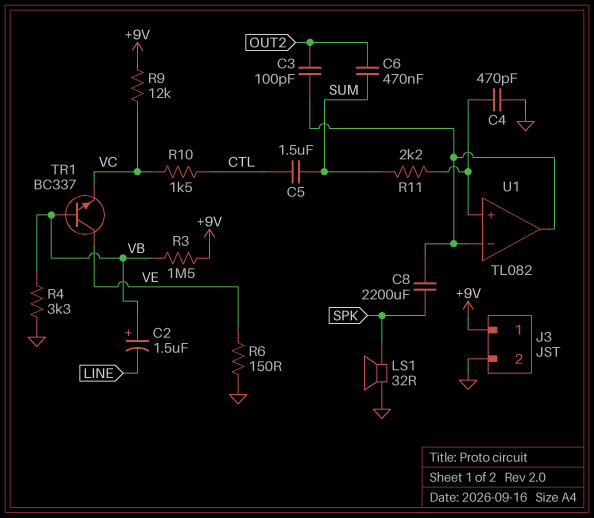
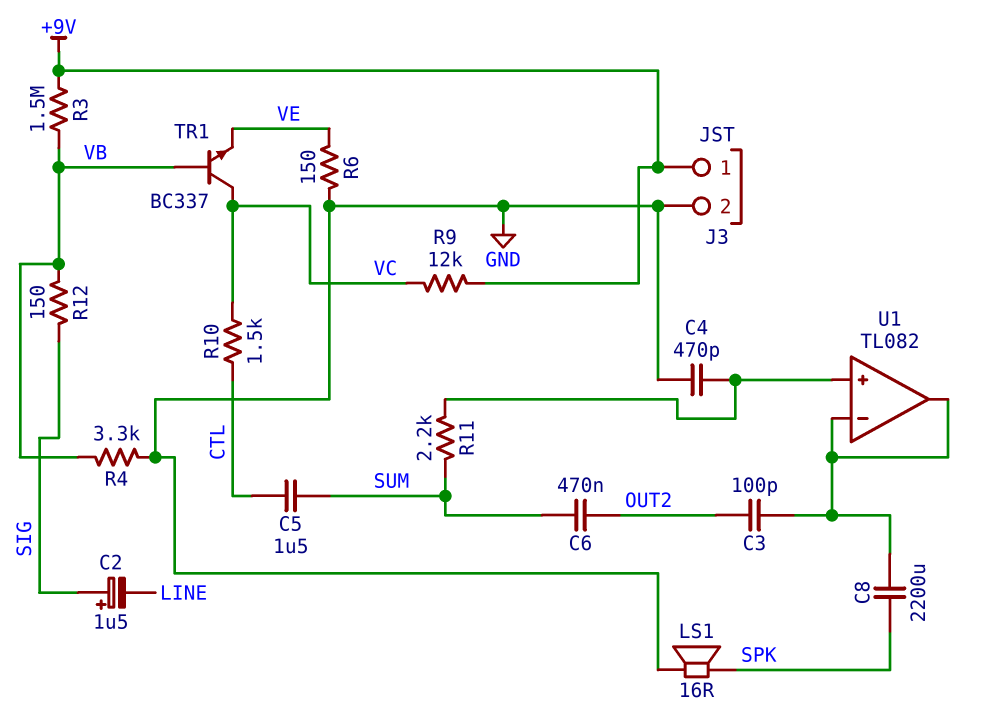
C2: 1.5uF (plus VB, minus LINE) -> 1.5uF (plus SIG, minus LINE)
LS1: speaker 32R (GND, SPK) -> speaker 16R (GND, SPK)
R12: none -> 150 (SIG, VB)
TR1: NPN BC337 (B VB, C VE, E VC) -> NPN BC337 (B VB, C VC, E VE)

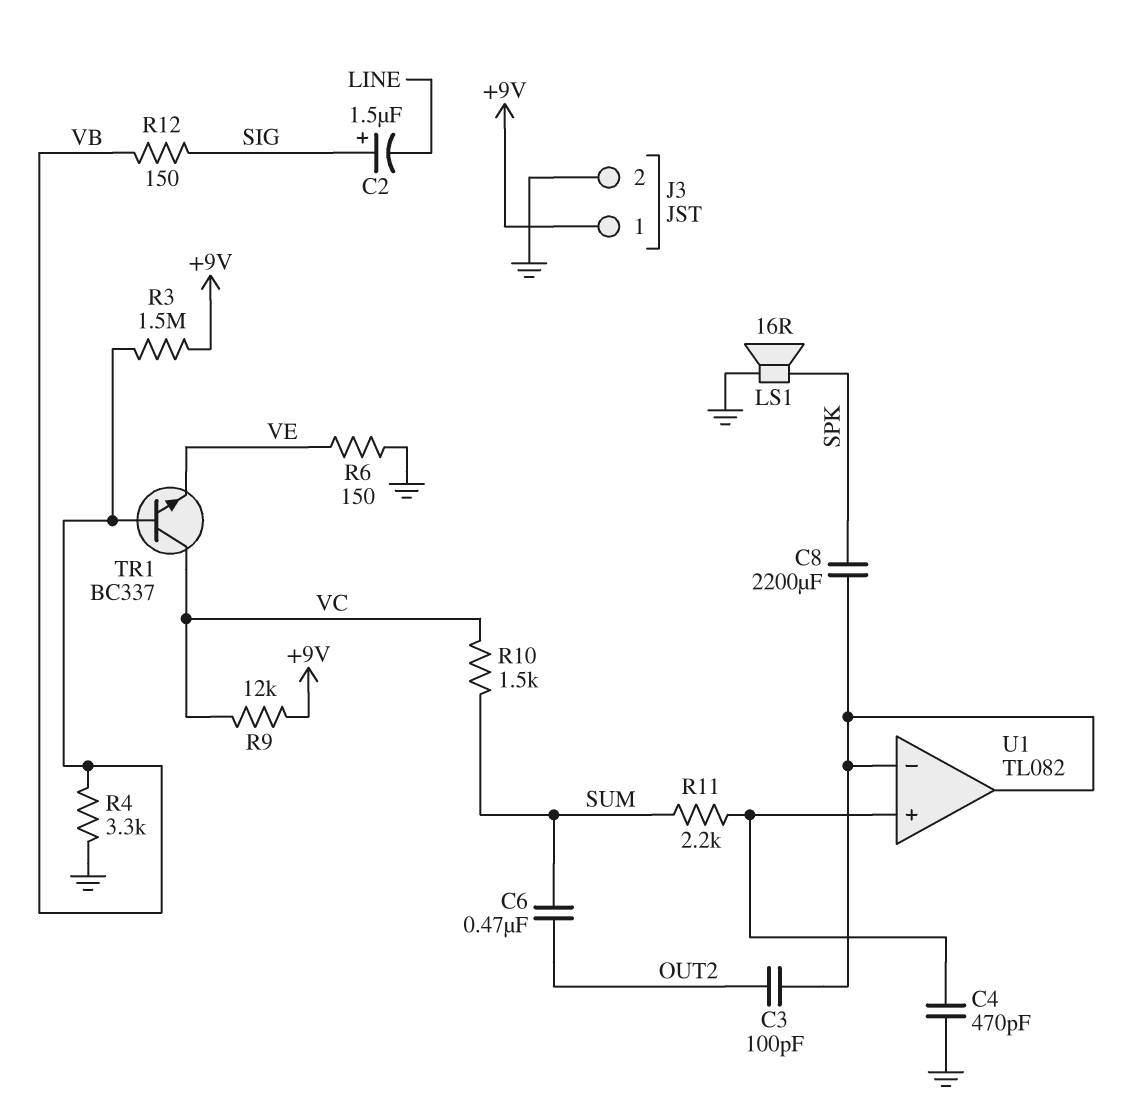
C5: 1.5uF (CTL, SUM) -> none
R10: 1.5k (CTL, VC) -> 1.5k (SUM, VC)

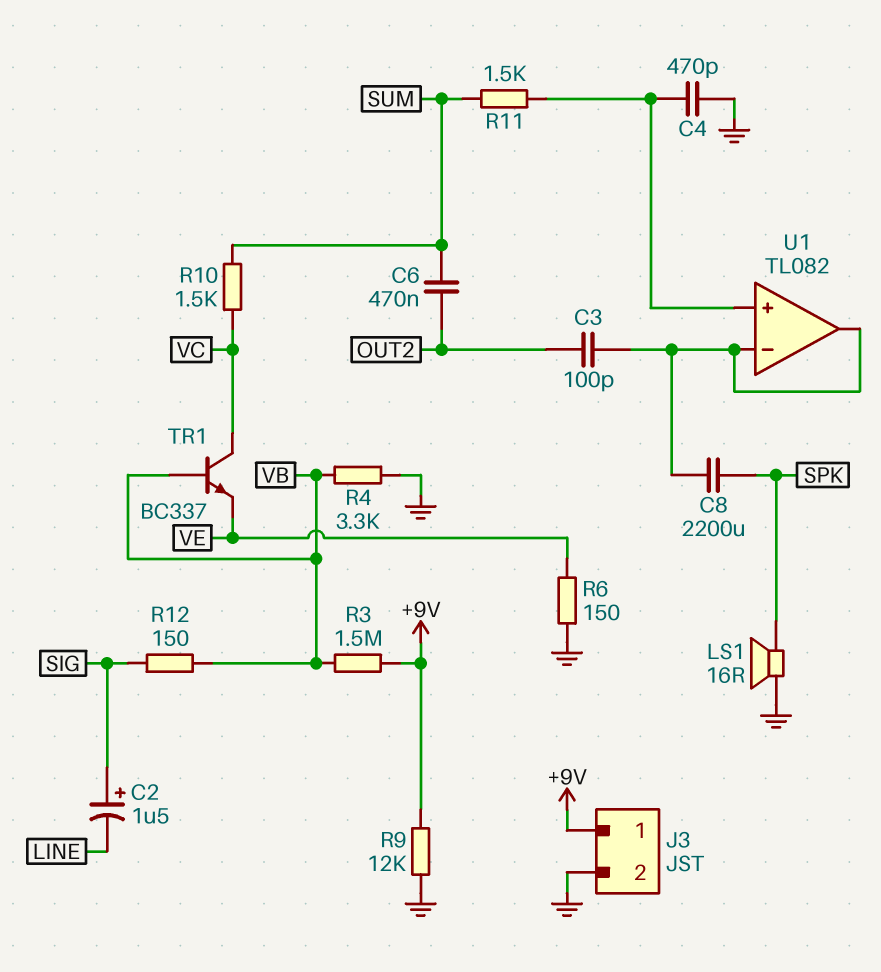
R9: 12k (+9V, VC) -> 12k (+9V, GND)
R11: 2.2k (SUM, U1/in+) -> 1.5k (SUM, U1/in+)

